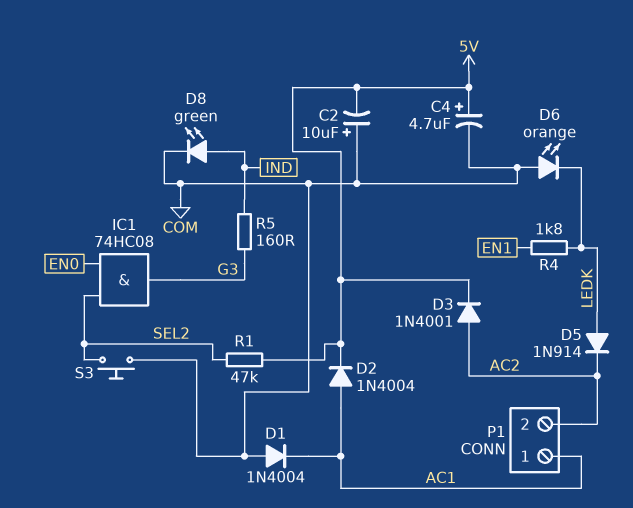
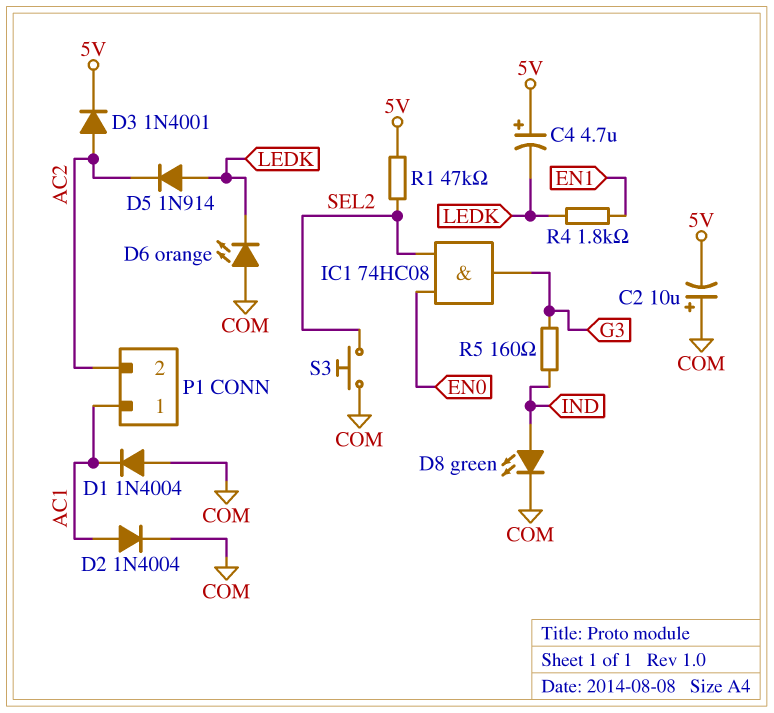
C4: 4.7uF (plus 5V, minus COM) -> 4.7uF (plus 5V, minus LEDK)
D2: diode 1N4004 (A AC1, K 5V) -> diode 1N4004 (A AC1, K COM)

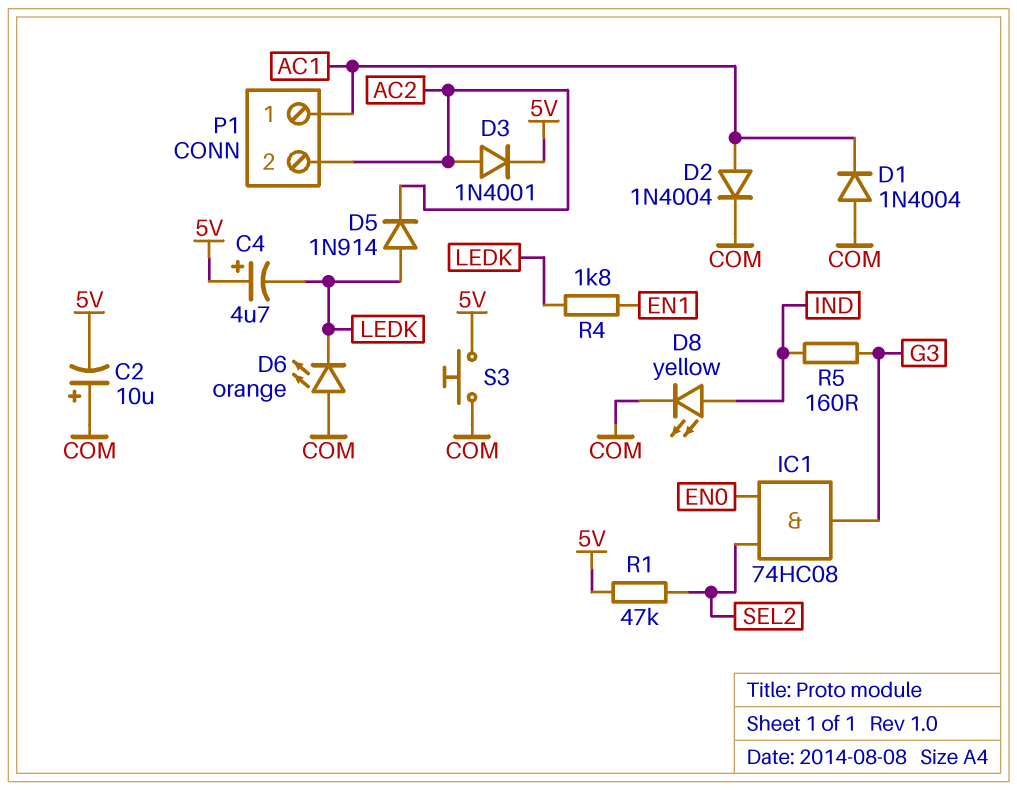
D8: LED green (A IND, K COM) -> LED yellow (A IND, K COM)
S3: button (COM, SEL2) -> button (5V, COM)

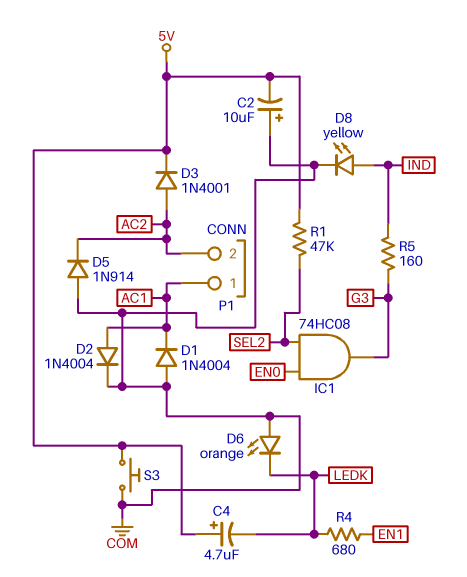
D5: diode 1N914 (A LEDK, K AC2) -> diode 1N914 (A COM, K AC2)
R4: 1.8k (EN1, LEDK) -> 680 (EN1, LEDK)

